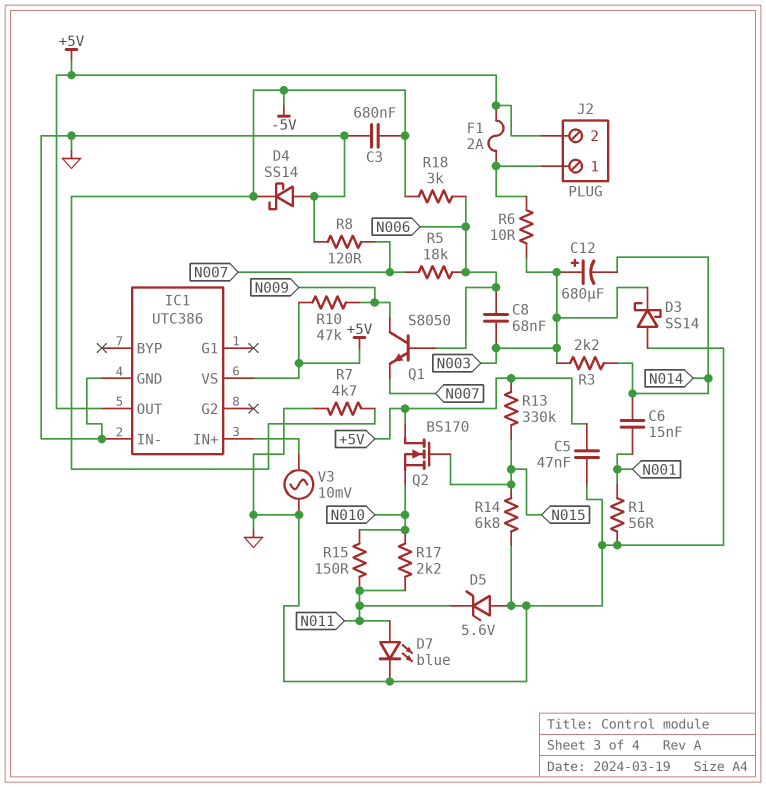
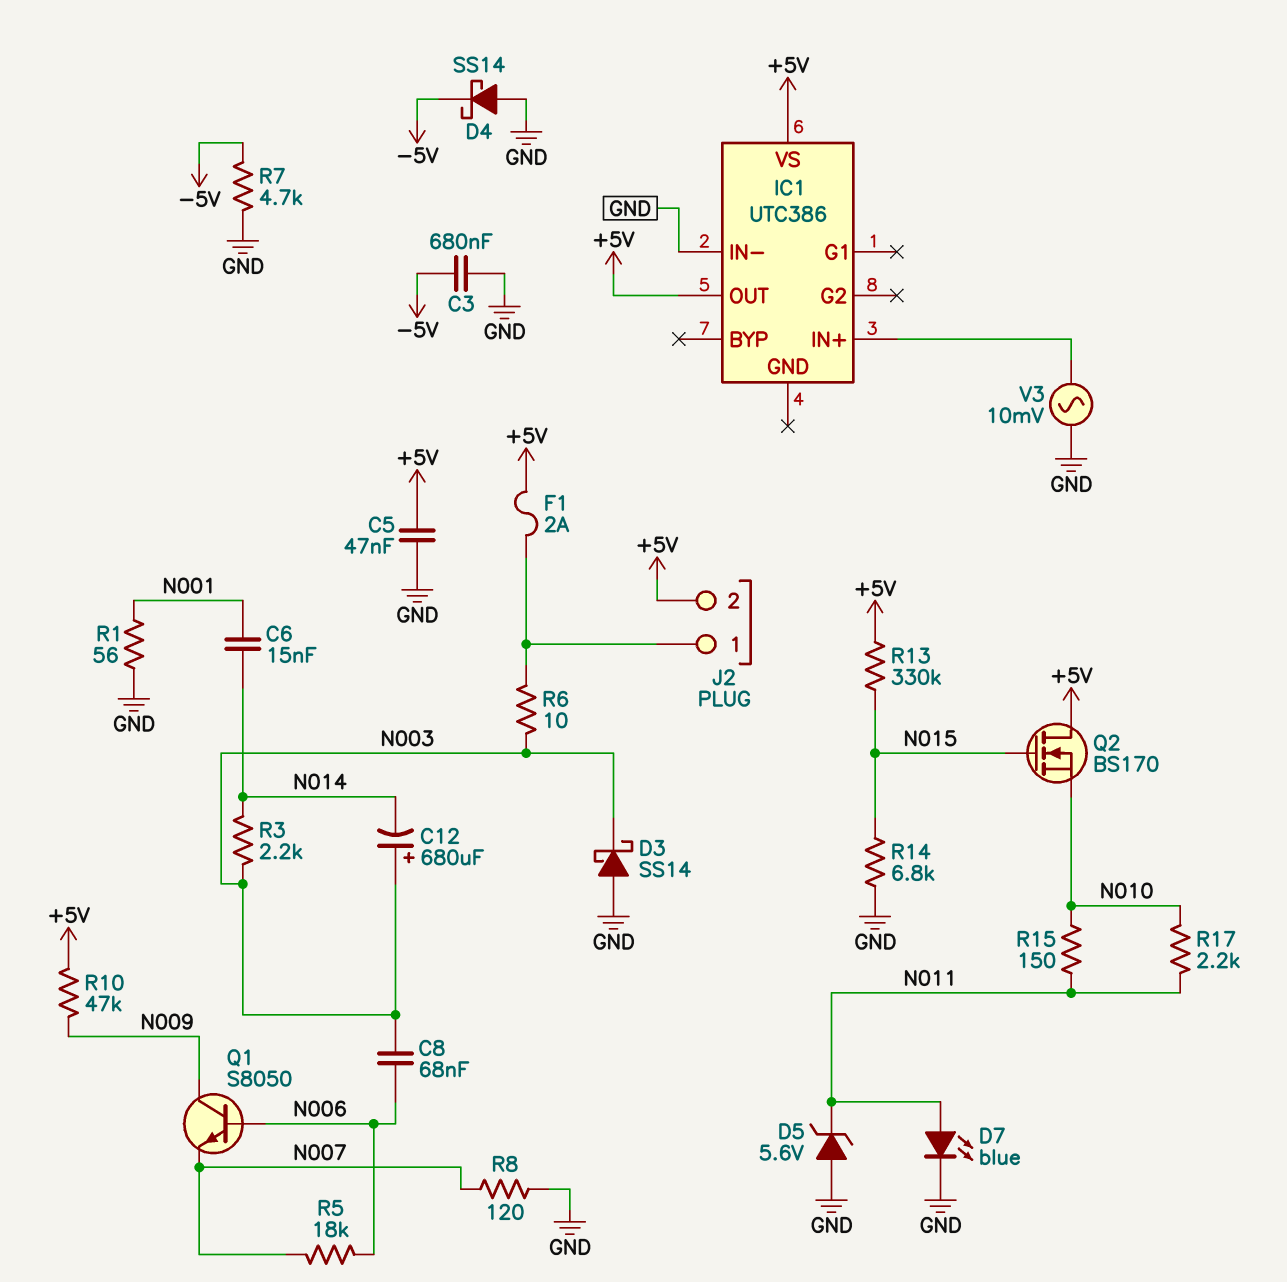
IC1 pin GND: GND -> none
R18: 3k (-5V, N006) -> none

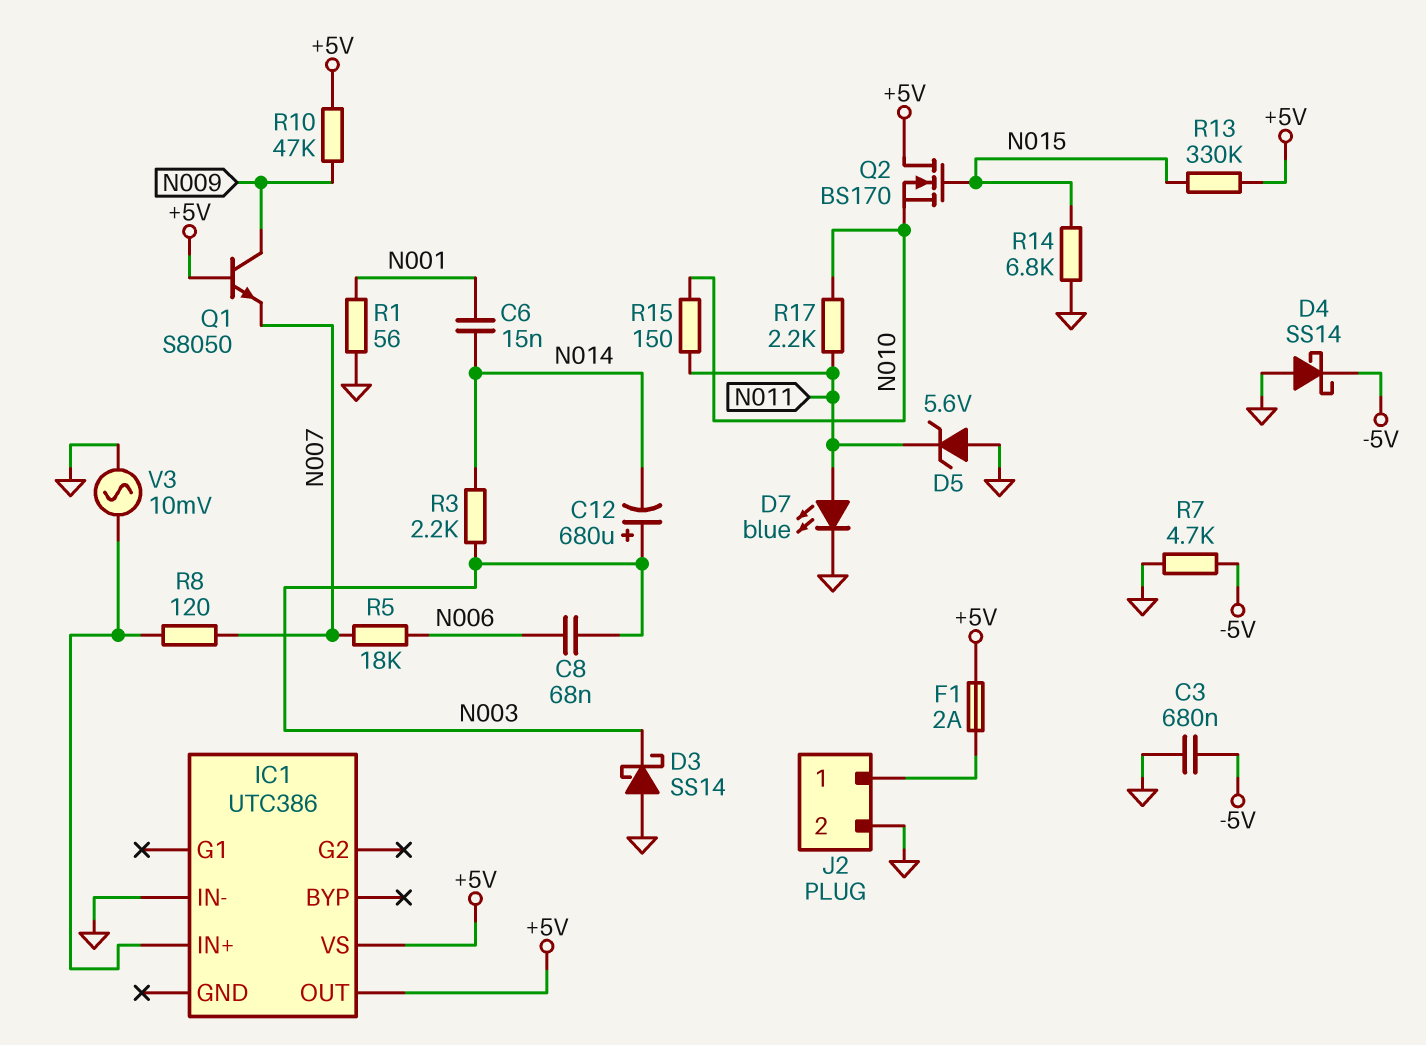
C5: 47nF (+5V, GND) -> none
J2 pin 2: +5V -> GND
Q1: NPN S8050 (B N006, C N009, E N007) -> NPN S8050 (B +5V, C N009, E N007)
R6: 10 (J2/1, N003) -> none
R8: 120 (GND, N007) -> 120 (IC1/IN+, N007)

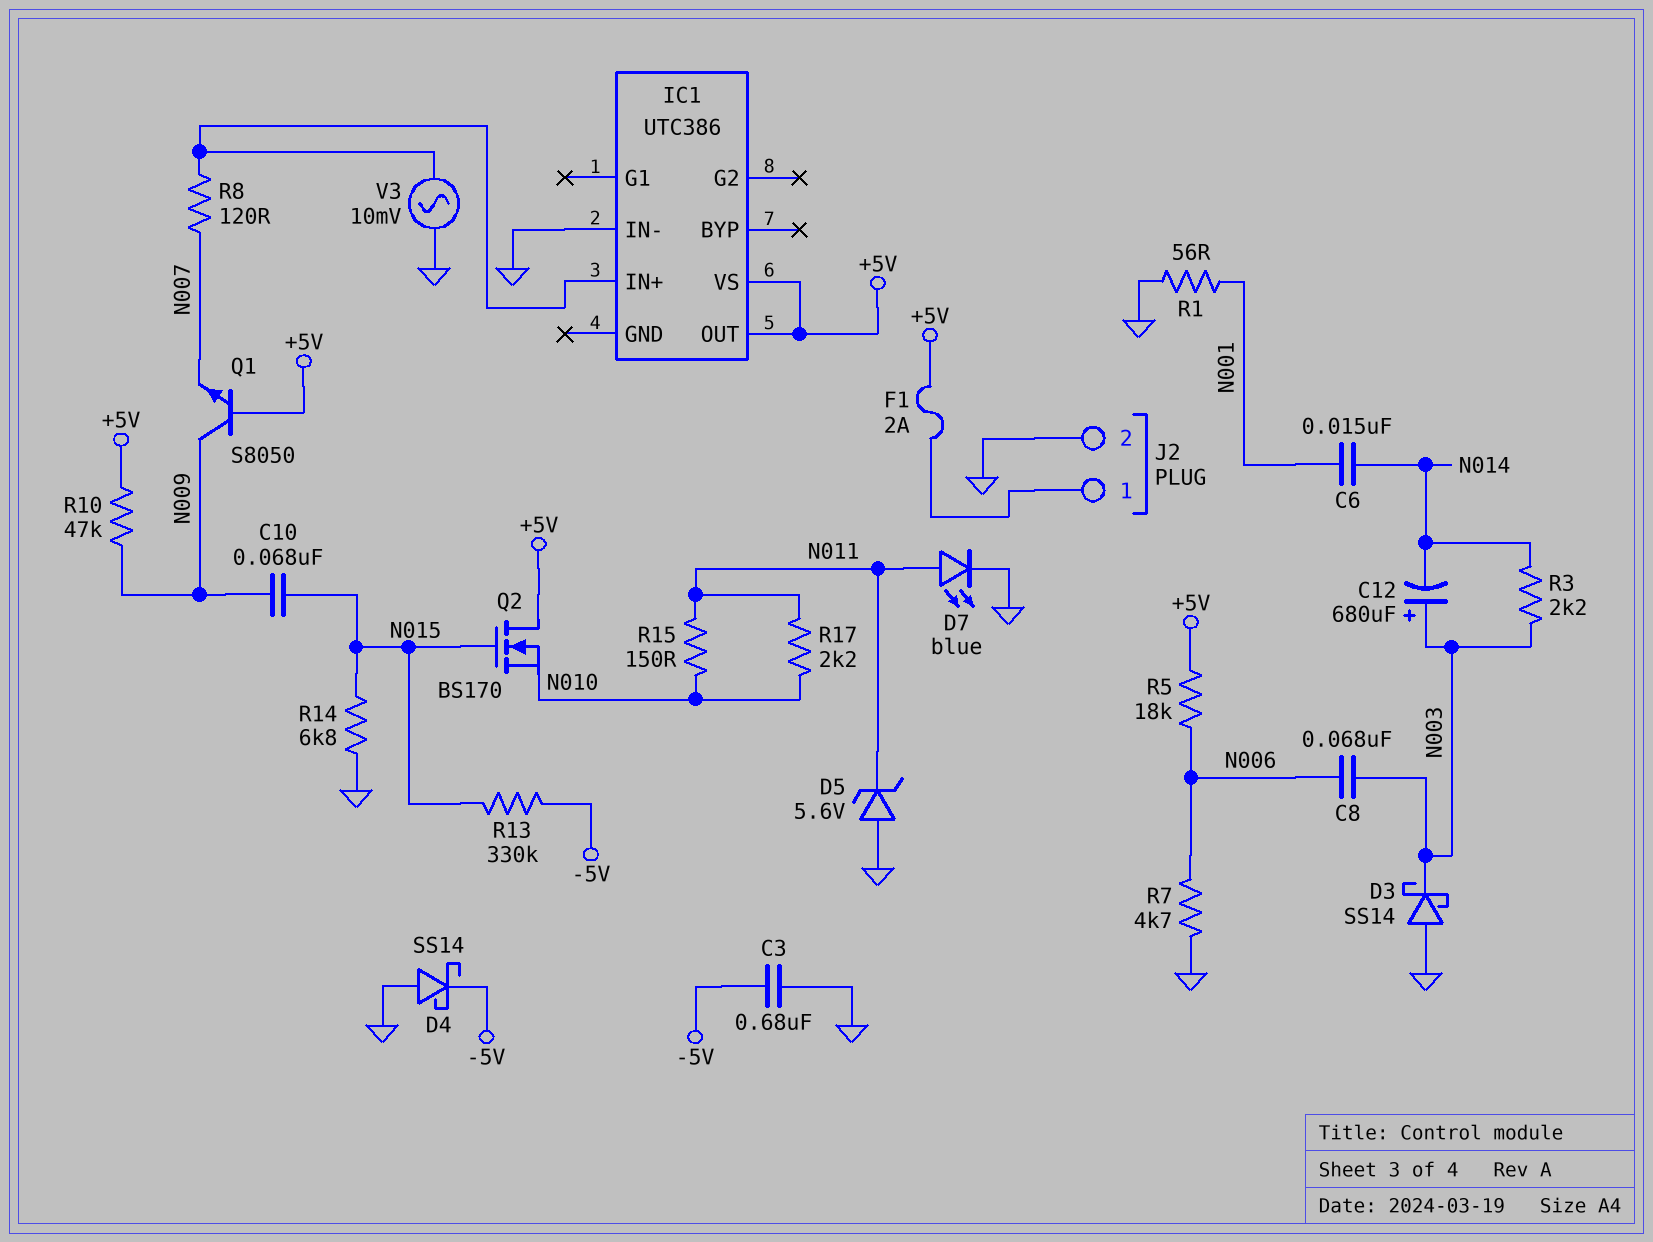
C10: none -> 68nF (N009, N015)
R5: 18k (N006, N007) -> 18k (+5V, N006)
R7: 4.7k (-5V, GND) -> 4.7k (GND, N006)
R13: 330k (+5V, N015) -> 330k (-5V, N015)

